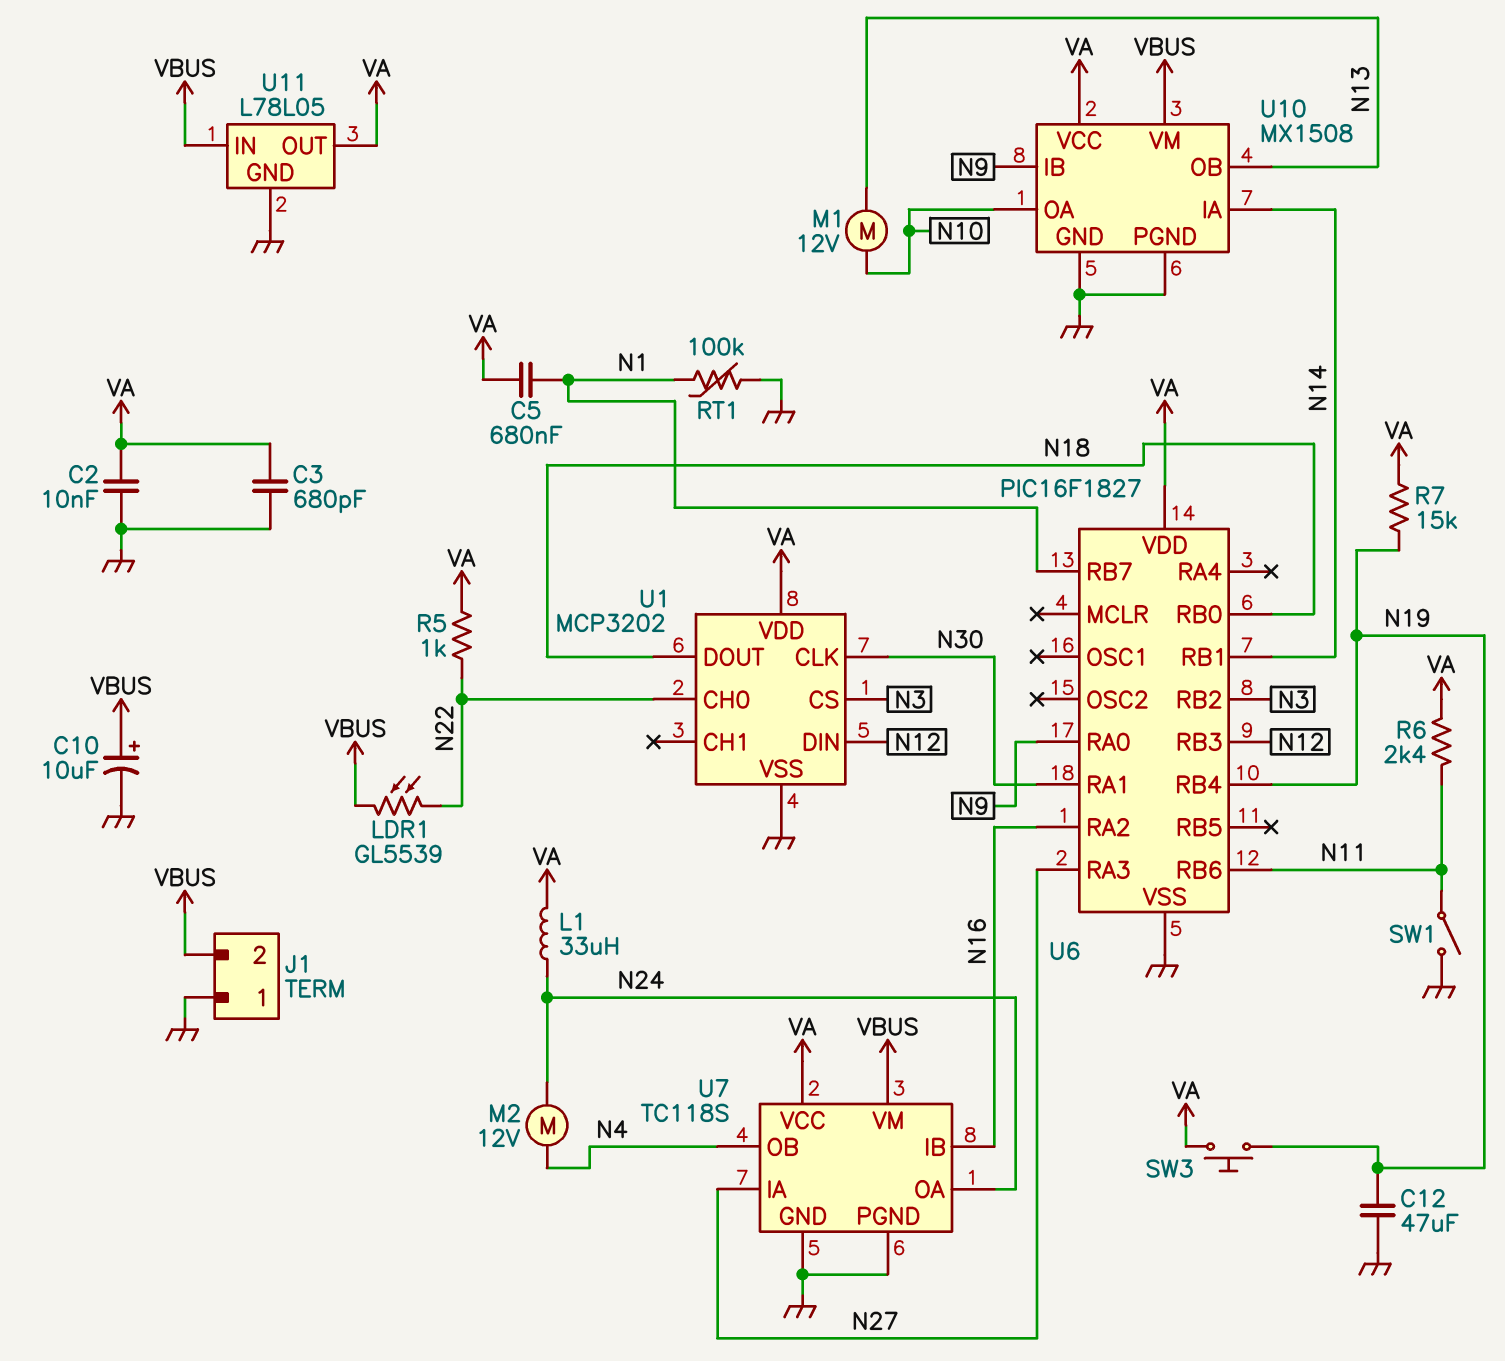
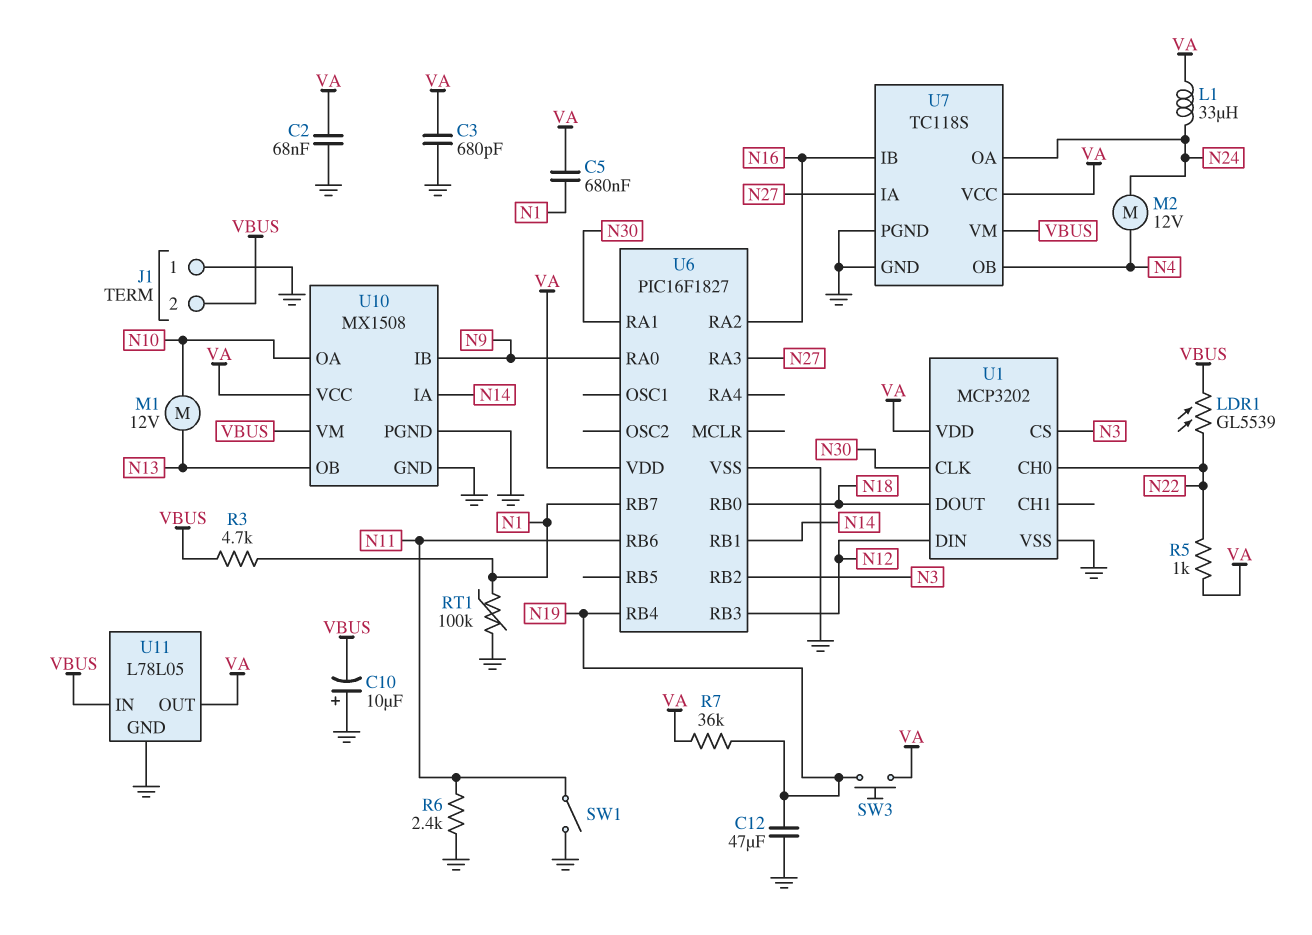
C2: 10nF (GND, VA) -> 68nF (GND, VA)
C10: 10uF (plus VBUS, minus GND) -> 10uF (plus GND, minus VBUS)
R3: none -> 4.7k (N1, VBUS)
R6: 2.4k (N11, VA) -> 2.4k (GND, N11)
R7: 15k (N19, VA) -> 36k (N19, VA)

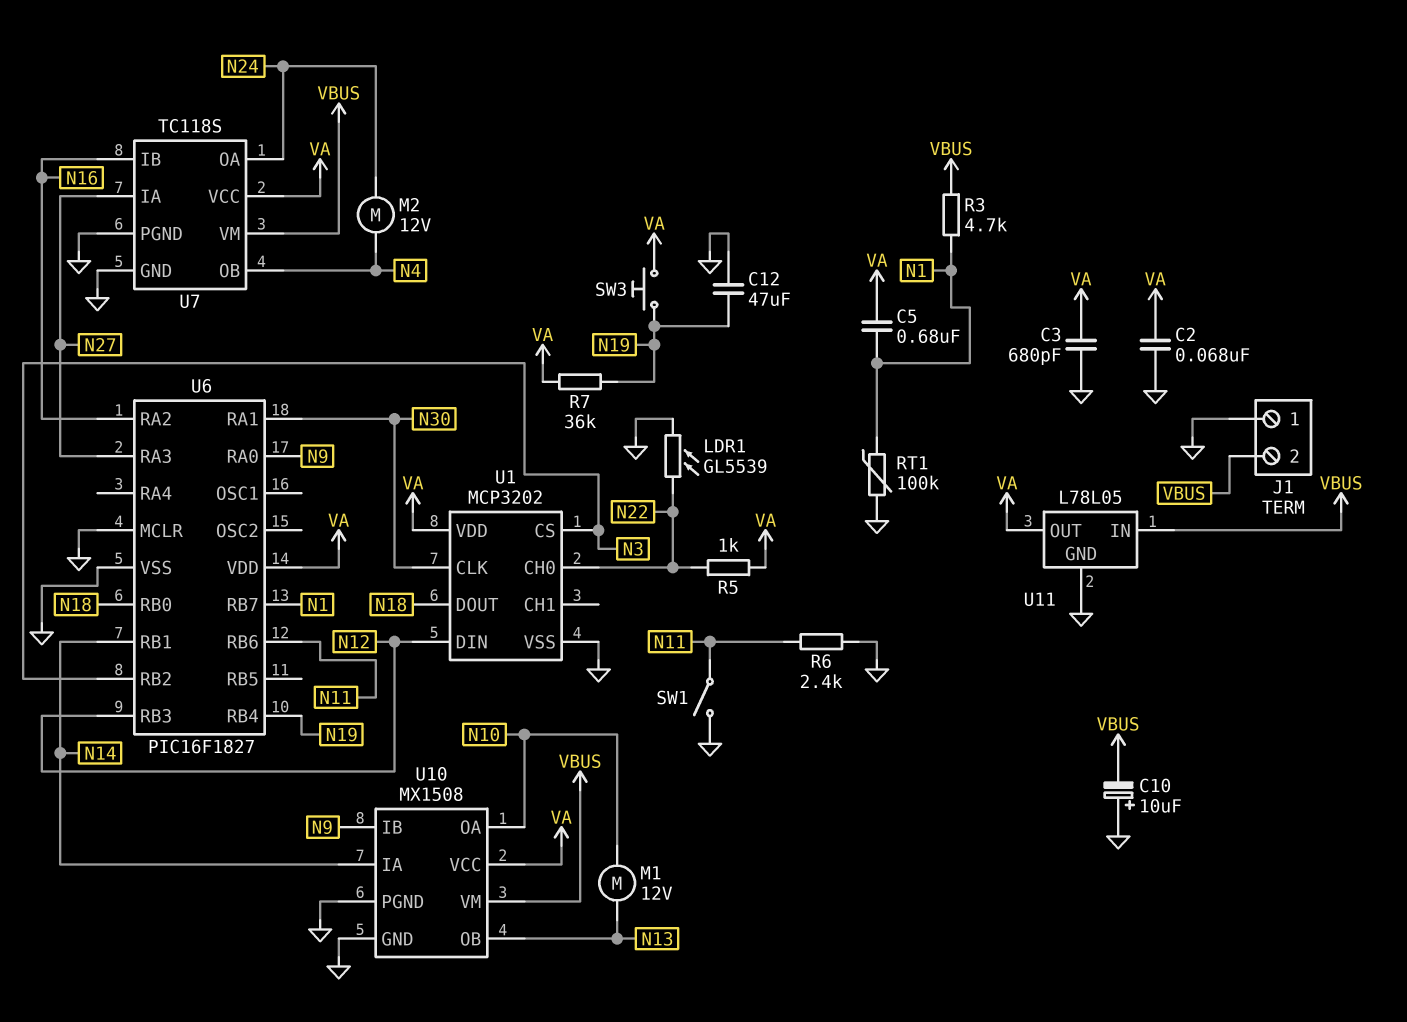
L1: 33uH (N24, VA) -> none
LDR1: GL5539 (N22, VBUS) -> GL5539 (GND, N22)
U6 pin MCLR: none -> GND

